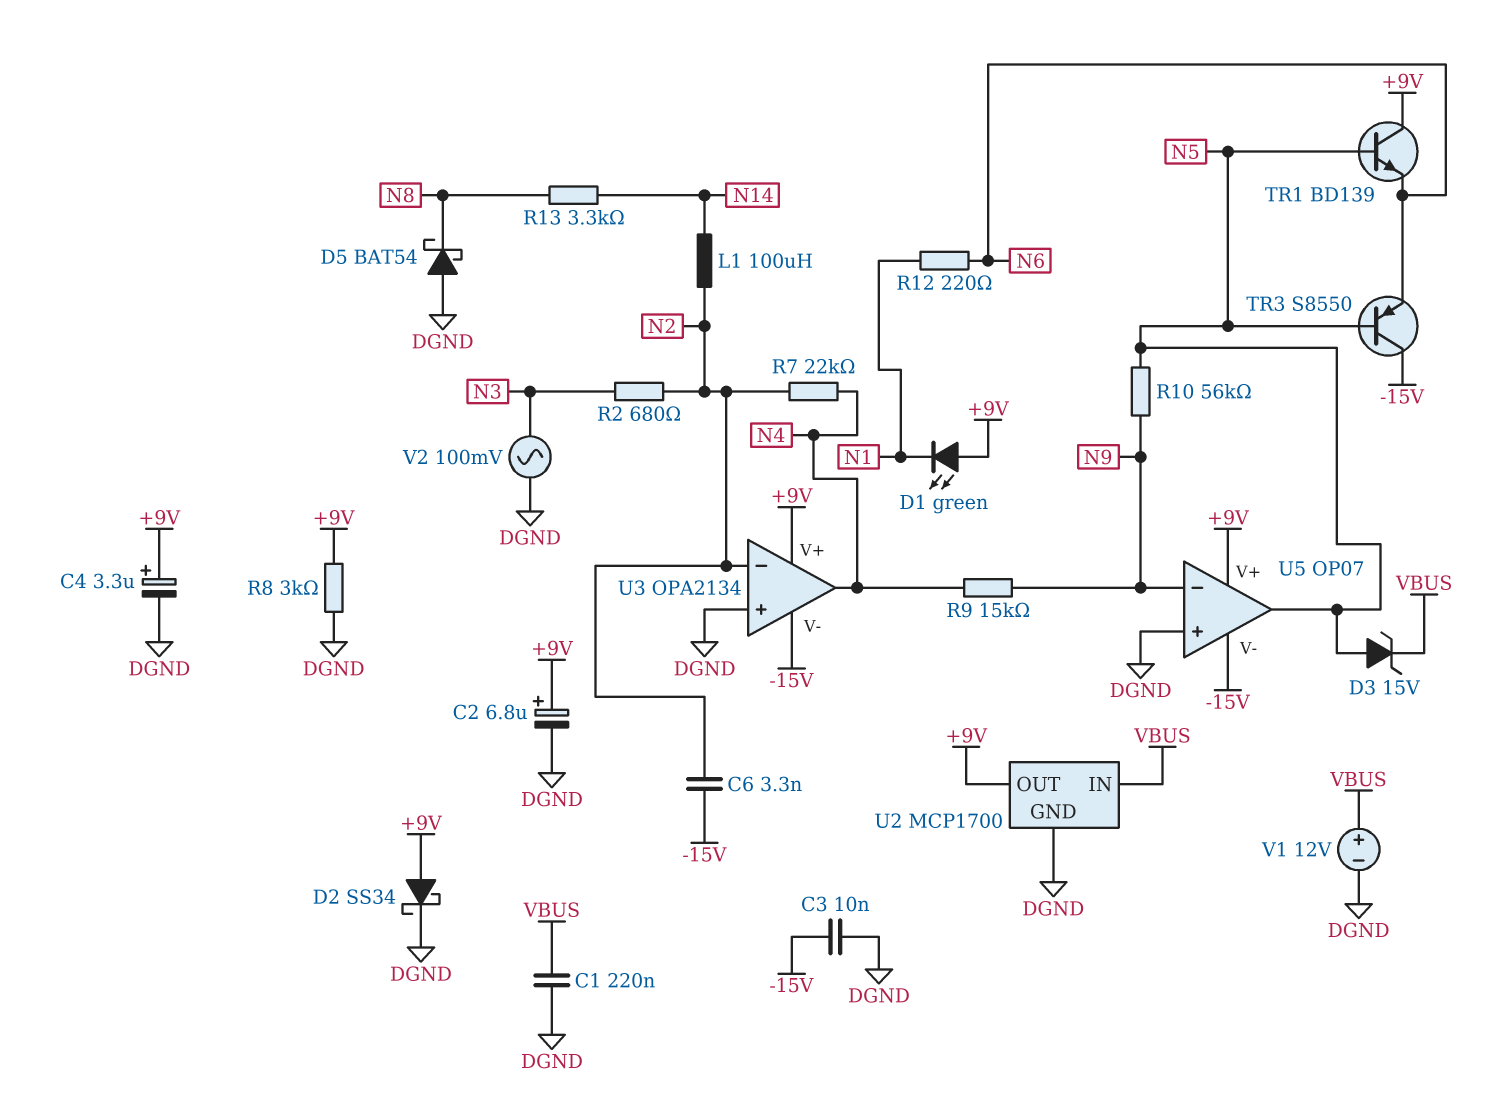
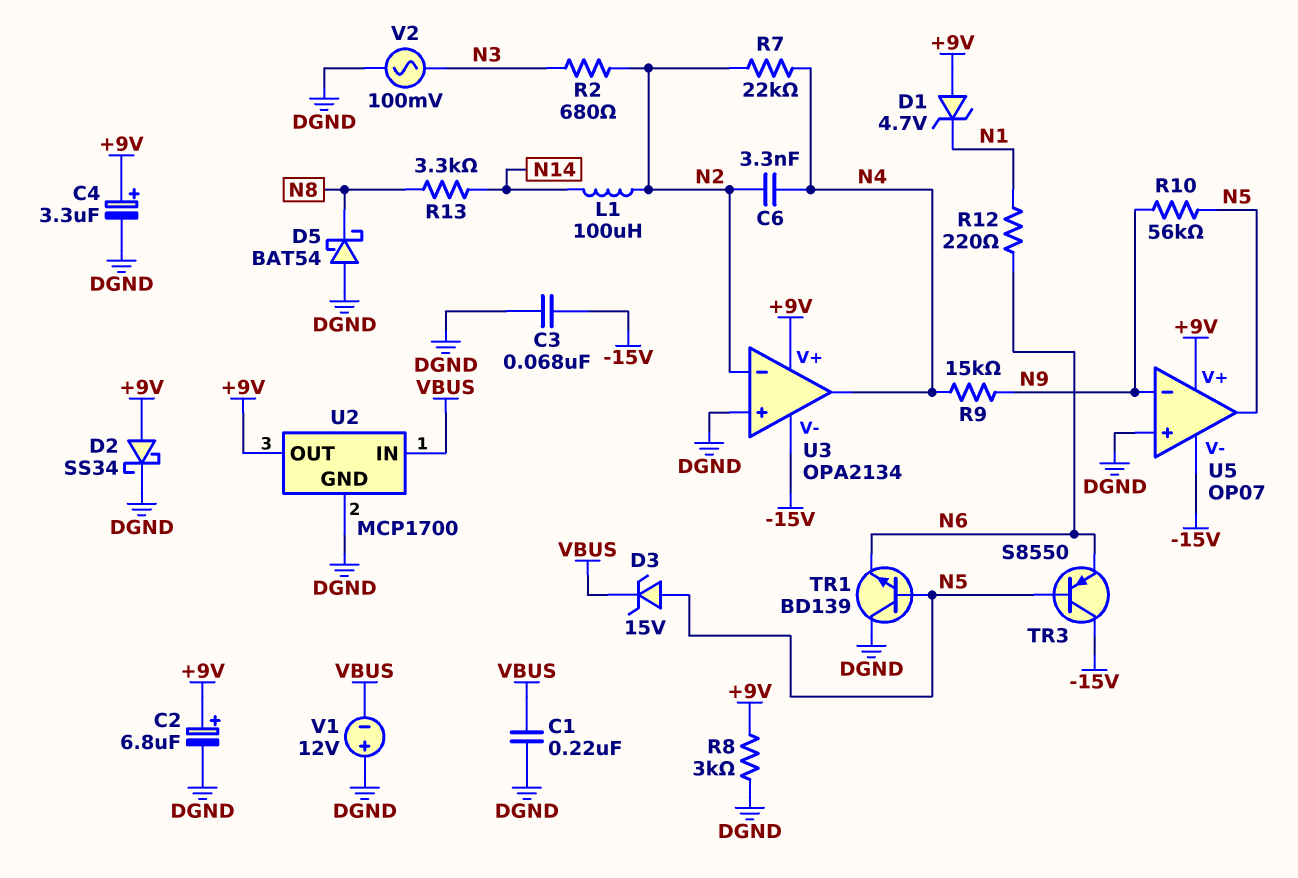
C3: 10nF (-15V, DGND) -> 68nF (-15V, DGND)
C6: 3.3nF (-15V, N2) -> 3.3nF (N2, N4)
D1: LED green (A +9V, K N1) -> zener 4.7V (A +9V, K N1)
TR1: NPN BD139 (B N5, C +9V, E N6) -> NPN BD139 (B N5, C DGND, E N6)
V1: 12V (plus VBUS, minus DGND) -> 12V (plus DGND, minus VBUS)

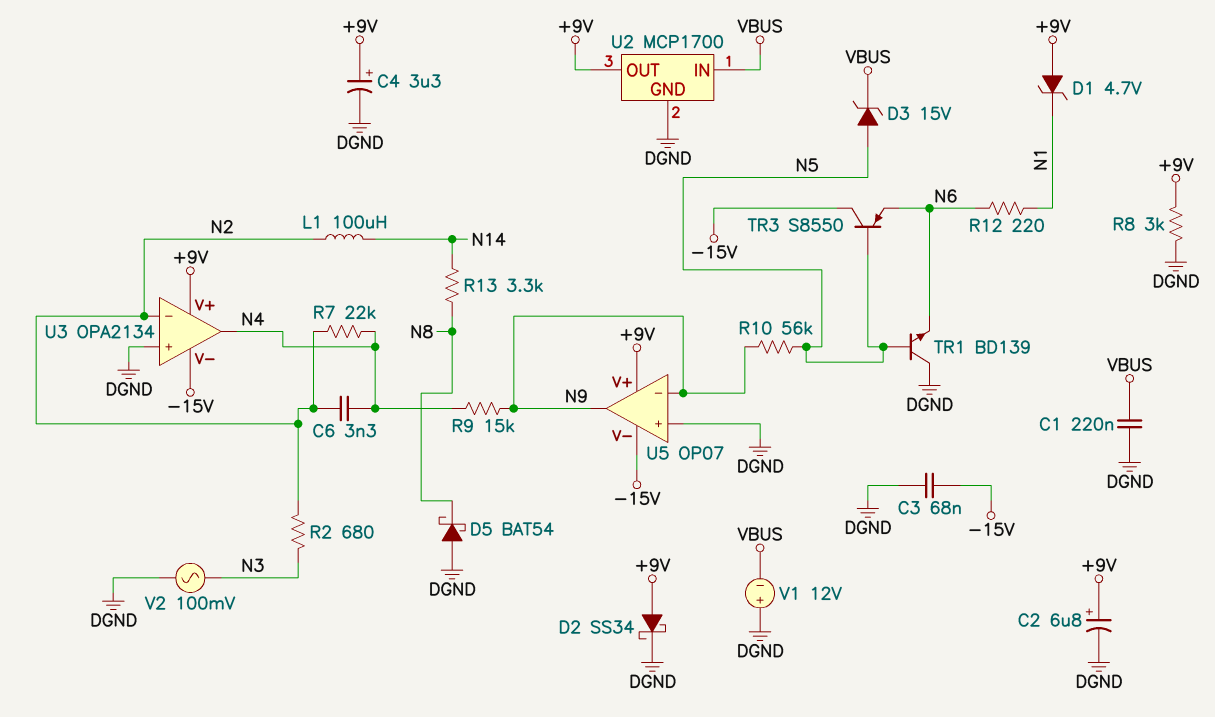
U5 pin out: N5 -> N9

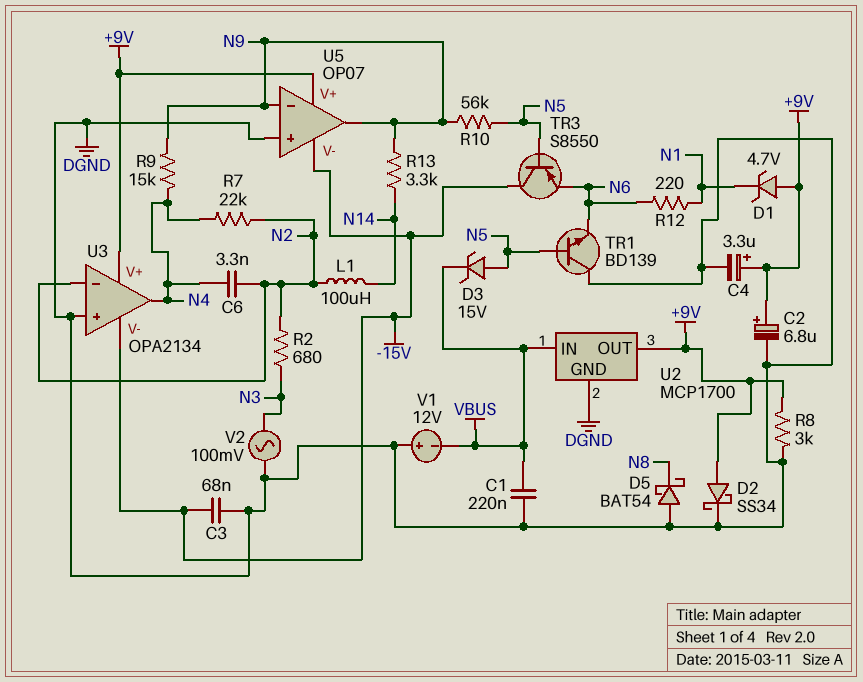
R13: 3.3k (N8, N14) -> 3.3k (N9, N14)

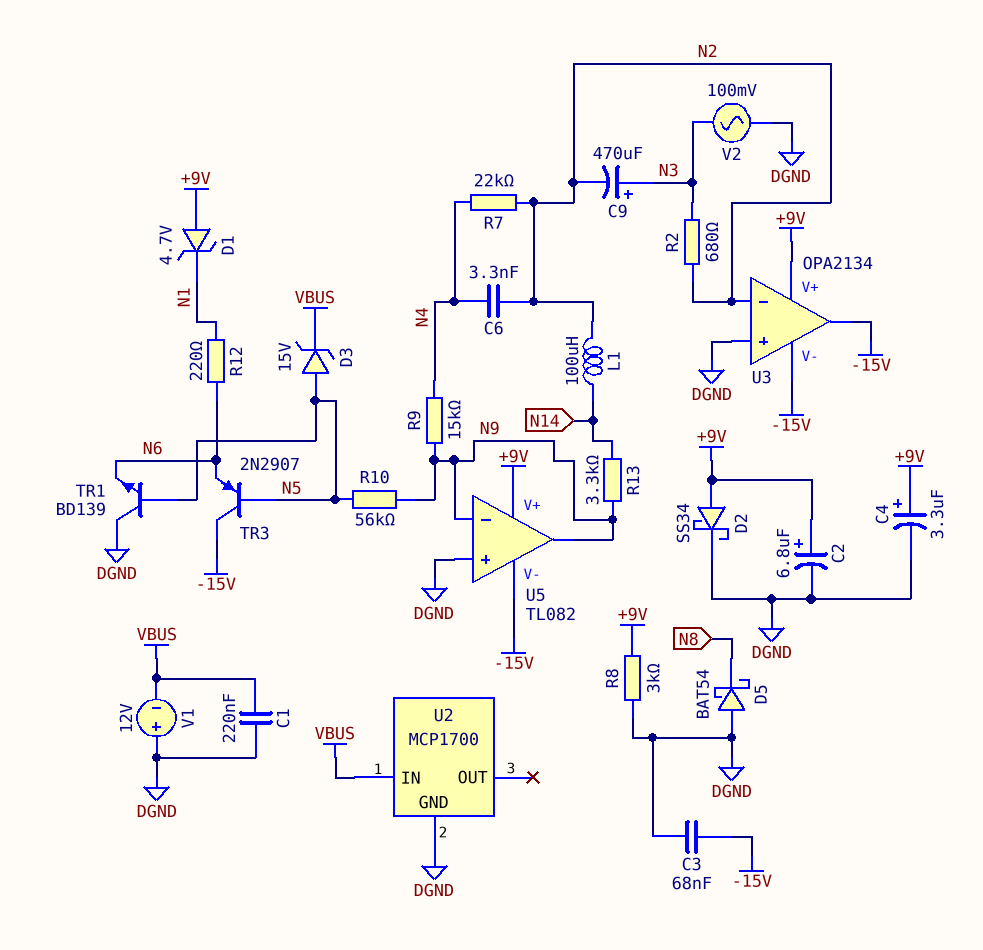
C9: none -> 470uF (plus N3, minus N2)
TR3: PNP S8550 (B N5, C -15V, E N6) -> PNP 2N2907 (B N5, C -15V, E N6)
U2 pin OUT: +9V -> none
U3 pin out: N4 -> -15V
U5: OP07 -> TL082

